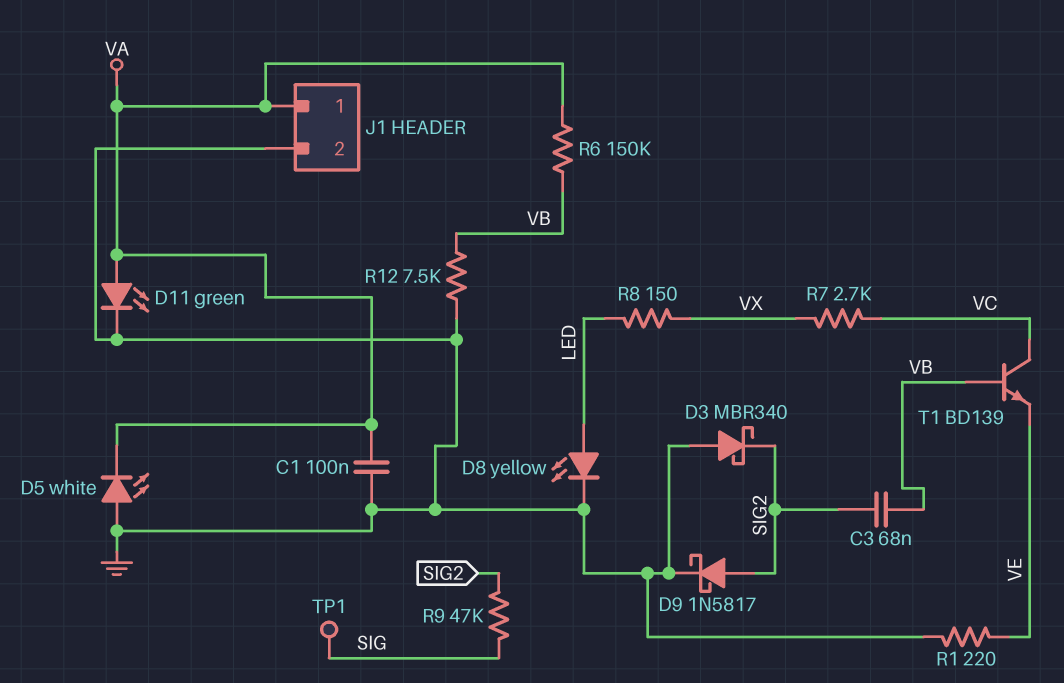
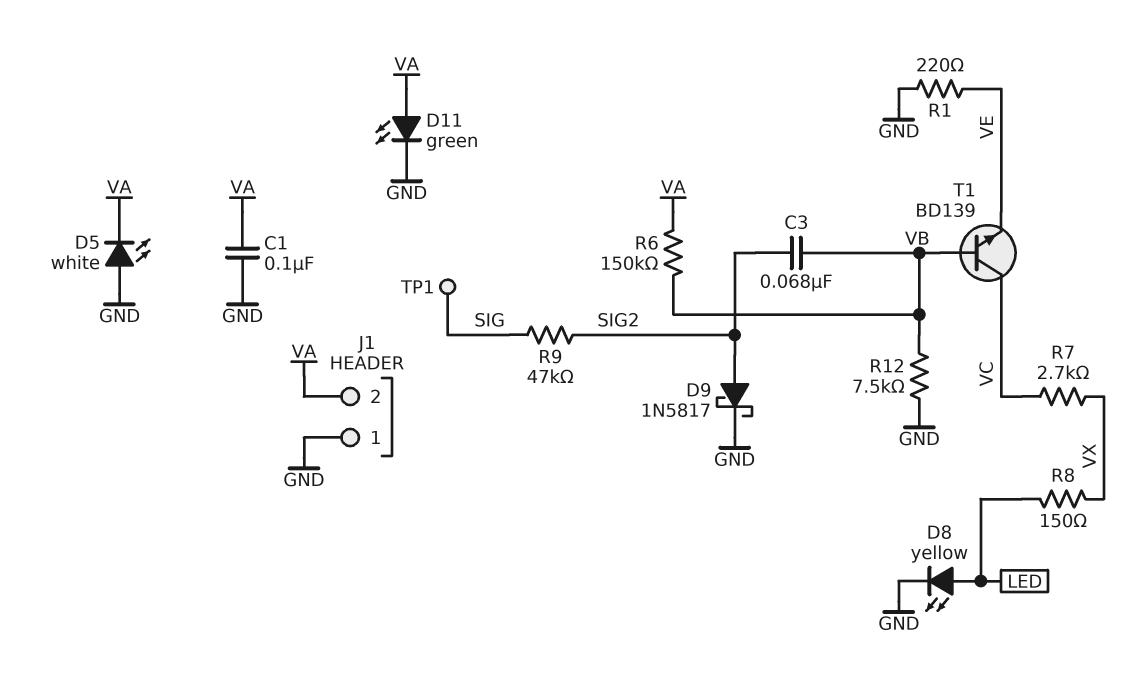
D3: schottky MBR340 (A GND, K SIG2) -> none
J1 pin 1: VA -> GND
J1 pin 2: GND -> VA

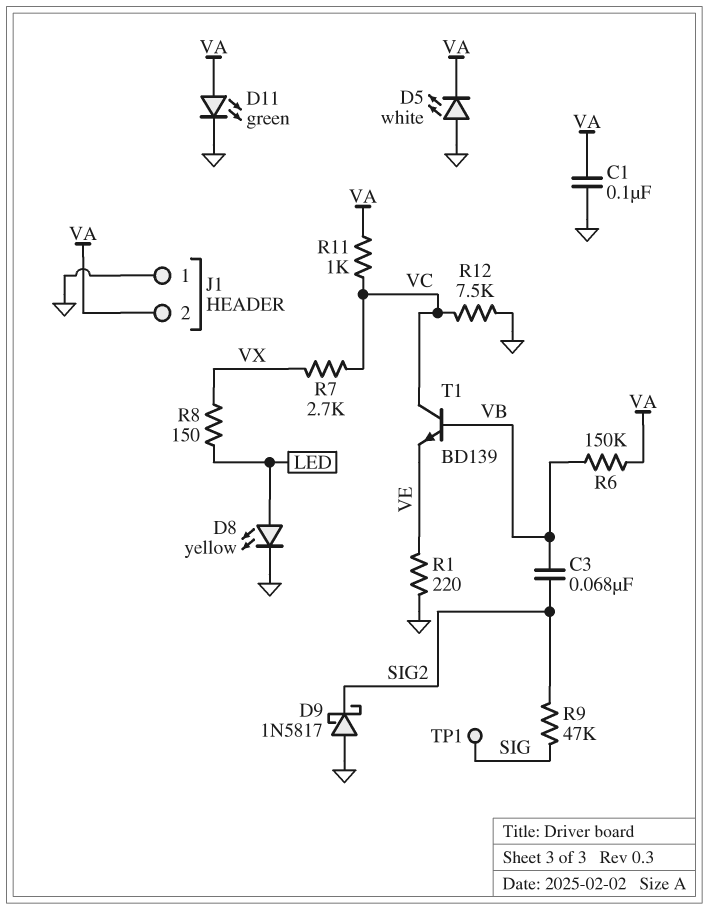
D9: schottky 1N5817 (A SIG2, K GND) -> schottky 1N5817 (A GND, K SIG2)
R11: none -> 1k (VA, VC)
R12: 7.5k (GND, VB) -> 7.5k (GND, VC)

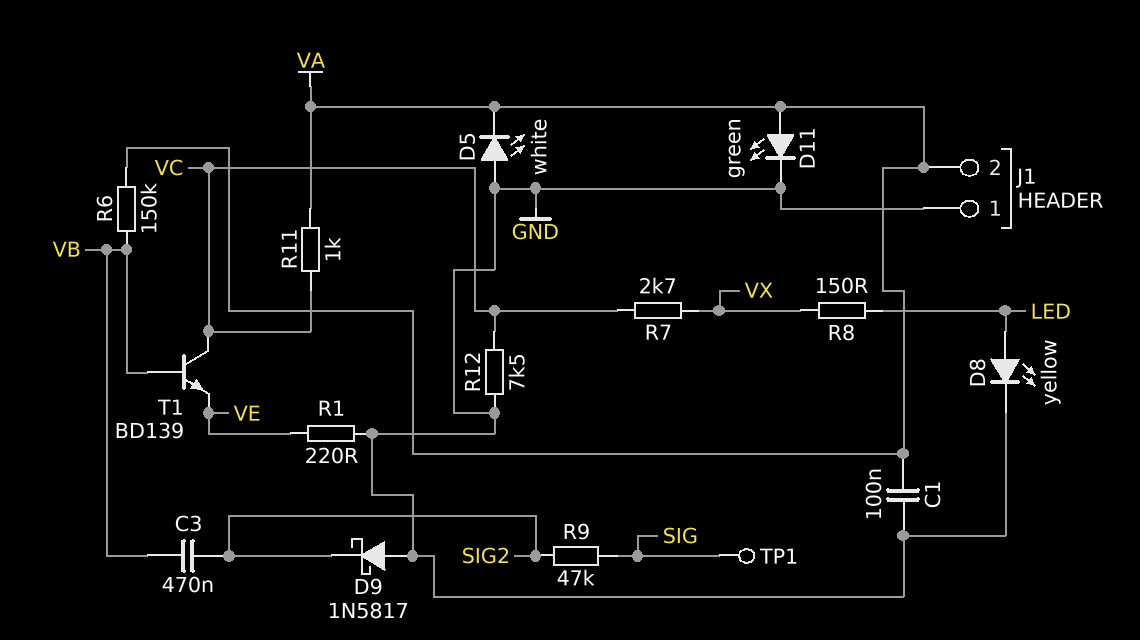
C3: 68nF (SIG2, VB) -> 470nF (SIG2, VB)

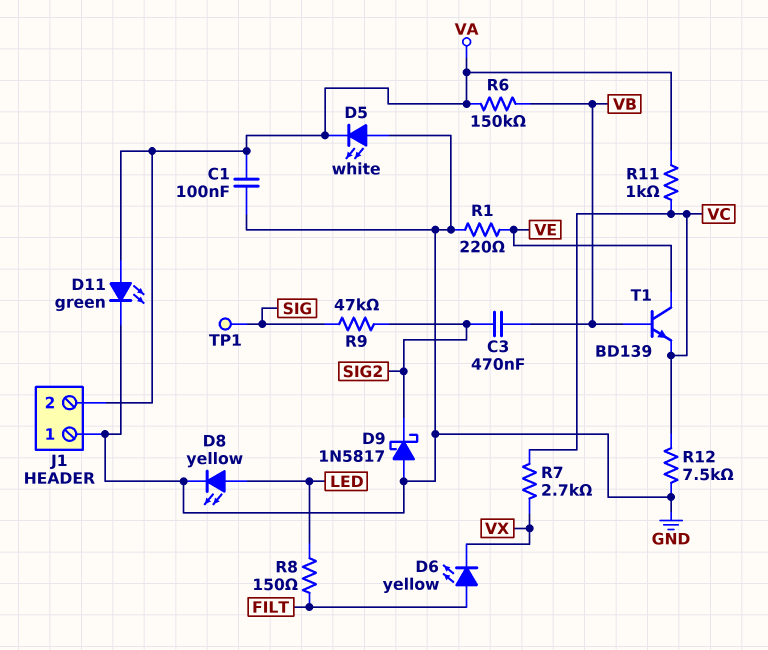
D6: none -> LED yellow (A FILT, K VX)
R8: 150 (LED, VX) -> 150 (FILT, LED)
T1: NPN BD139 (B VB, C VC, E VE) -> NPN BD139 (B VB, C VE, E VC)

